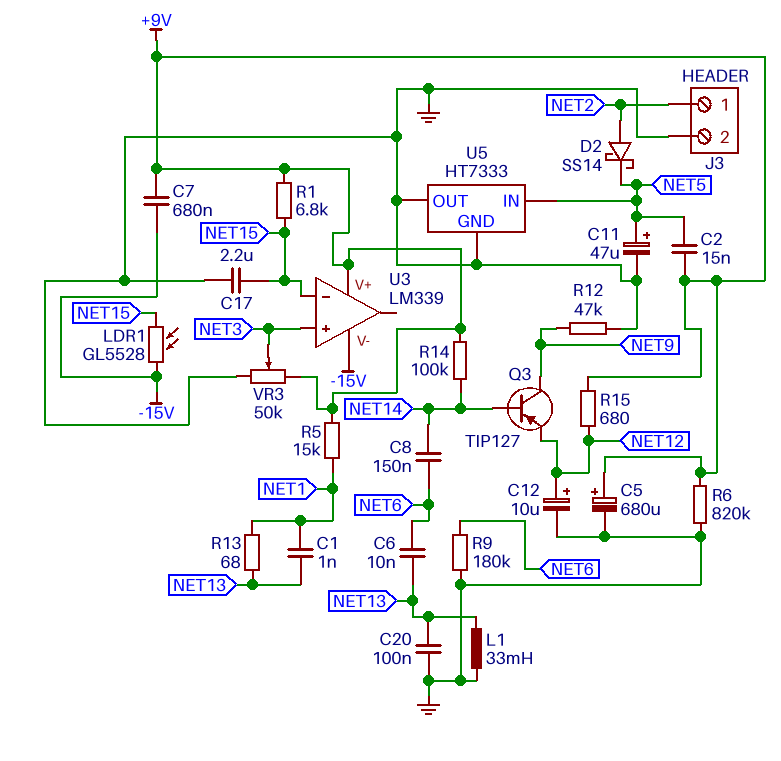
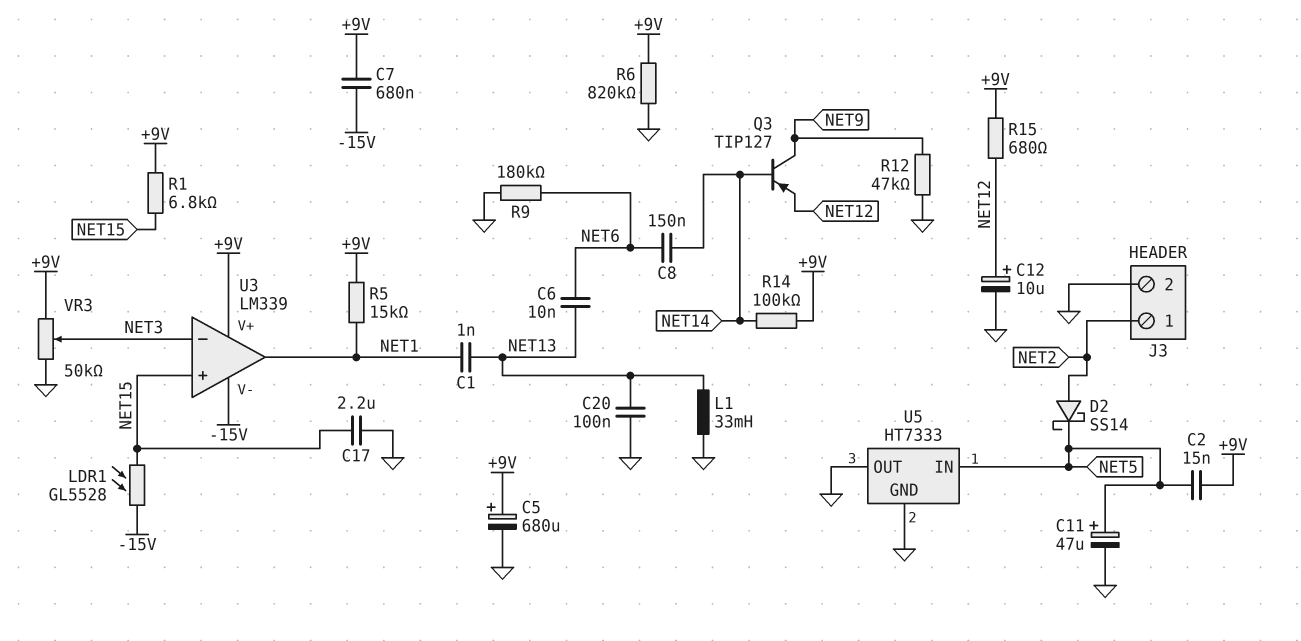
R13: 68 (NET1, NET13) -> none
U3 pin in+: NET3 -> NET15
U3 pin in-: NET15 -> NET3
U3 pin out: none -> NET1

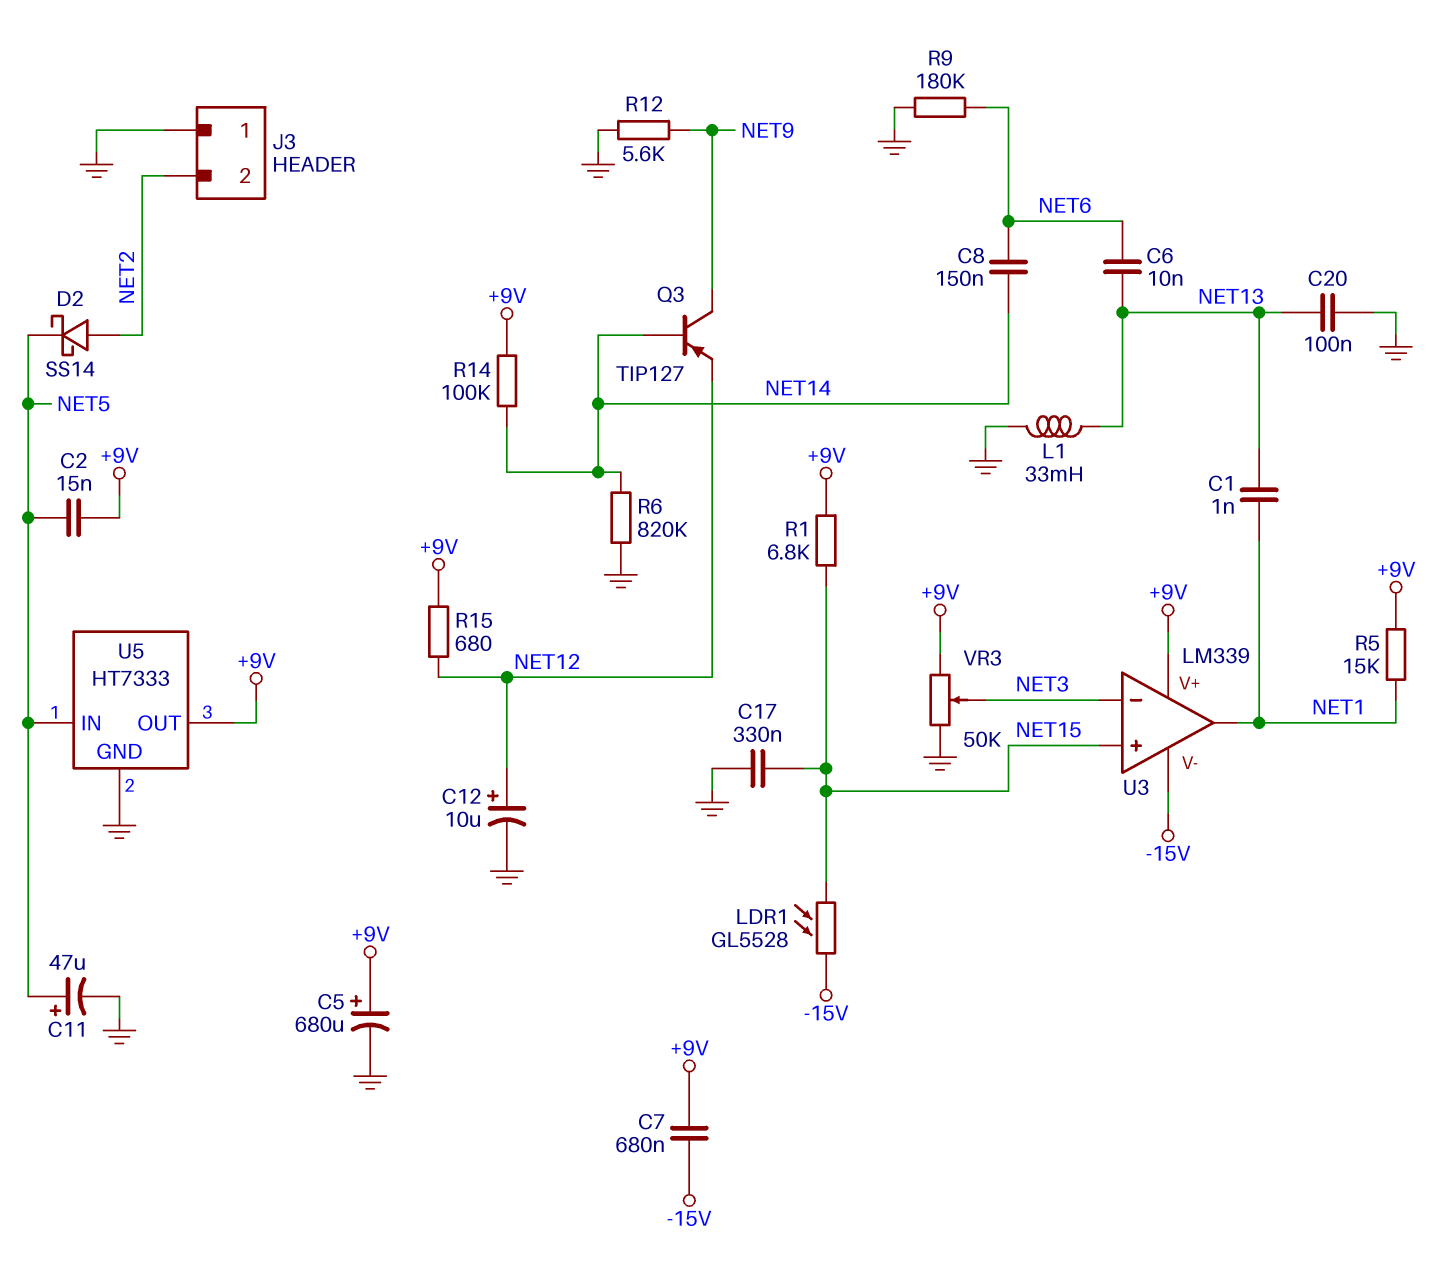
C17: 2.2uF (GND, NET15) -> 330nF (GND, NET15)
J3 pin 1: NET2 -> GND
J3 pin 2: GND -> NET2
R6: 820k (+9V, GND) -> 820k (GND, NET14)
R12: 47k (GND, NET9) -> 5.6k (GND, NET9)
U5 pin OUT: GND -> +9V

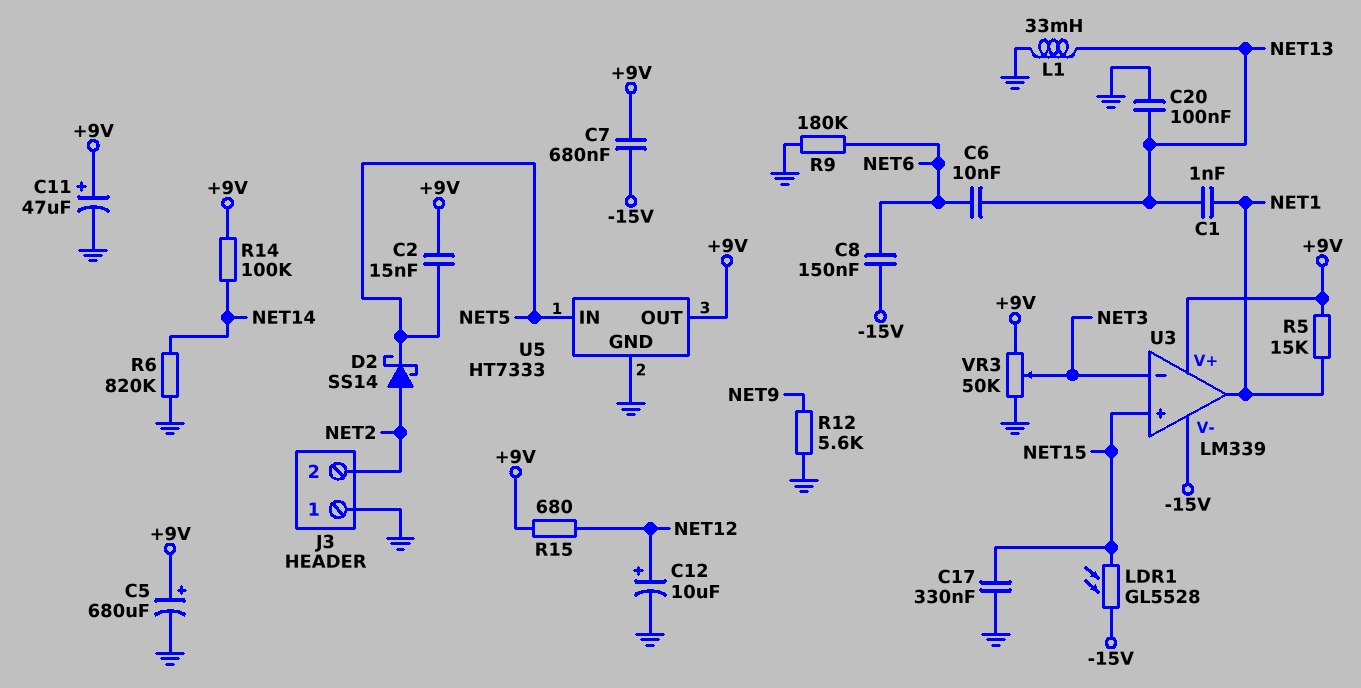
C8: 150nF (NET6, NET14) -> 150nF (-15V, NET6)
C11: 47uF (plus NET5, minus GND) -> 47uF (plus +9V, minus GND)
Q3: PNP TIP127 (B NET14, C NET9, E NET12) -> none
R1: 6.8k (+9V, NET15) -> none

